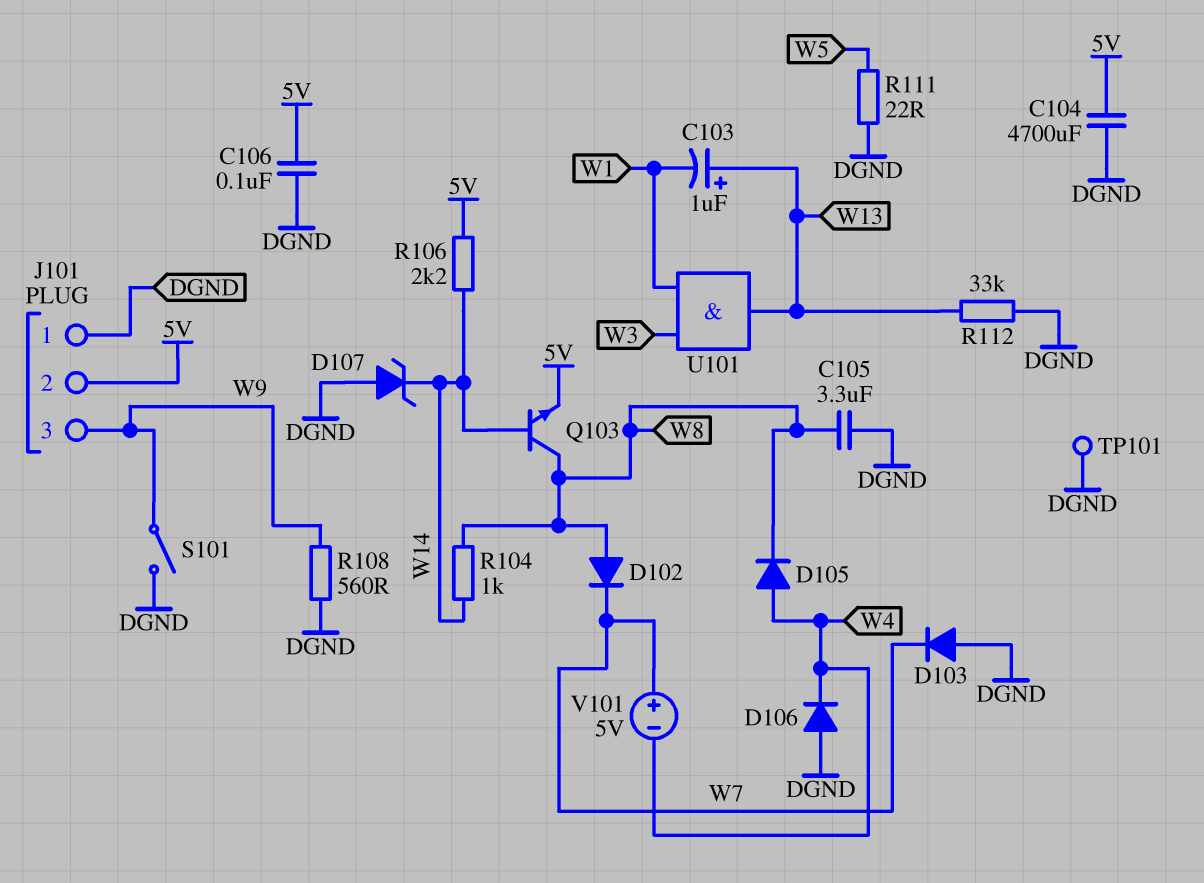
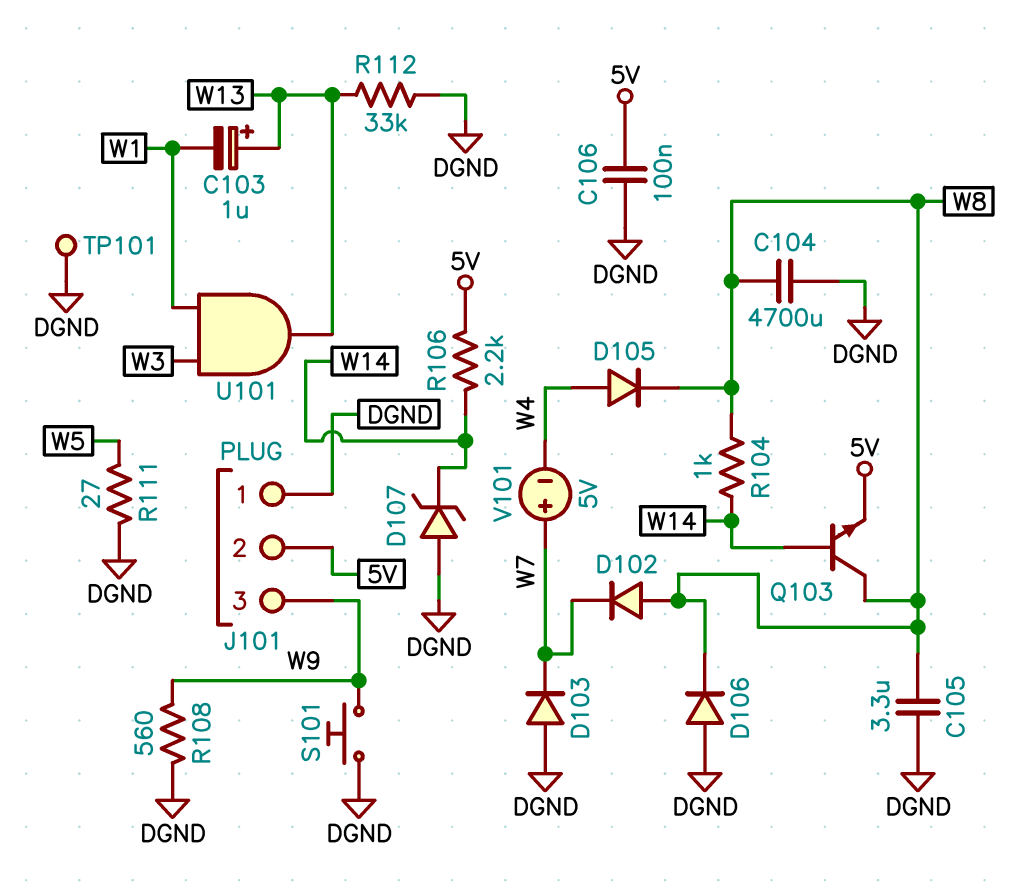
C104: 4700uF (5V, DGND) -> 4700uF (DGND, W8)
D106: diode (A DGND, K W4) -> diode (A DGND, K W8)
R111: 22 (DGND, W5) -> 27 (DGND, W5)
S101: switch (DGND, W9) -> button (DGND, W9)

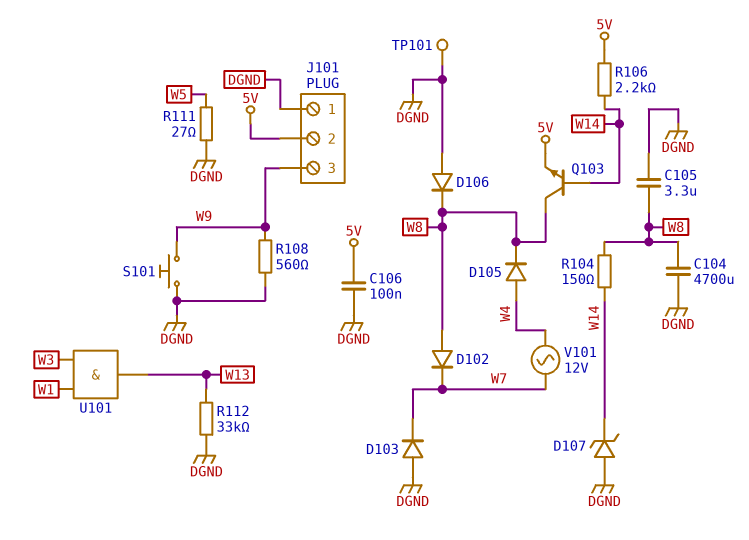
C103: 1uF (plus W13, minus W1) -> none
R104: 1k (W8, W14) -> 150 (W8, W14)
V101: 5V (plus W7, minus W4) -> AC 12V (W4, W7)

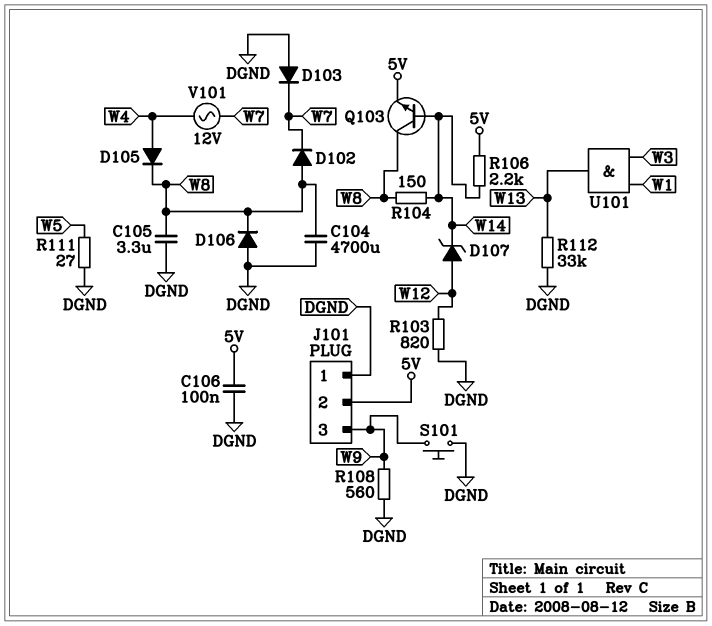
D107: zener (A DGND, K W14) -> zener (A W12, K W14)
R103: none -> 820 (DGND, W12)
TP101: test point (DGND) -> none

